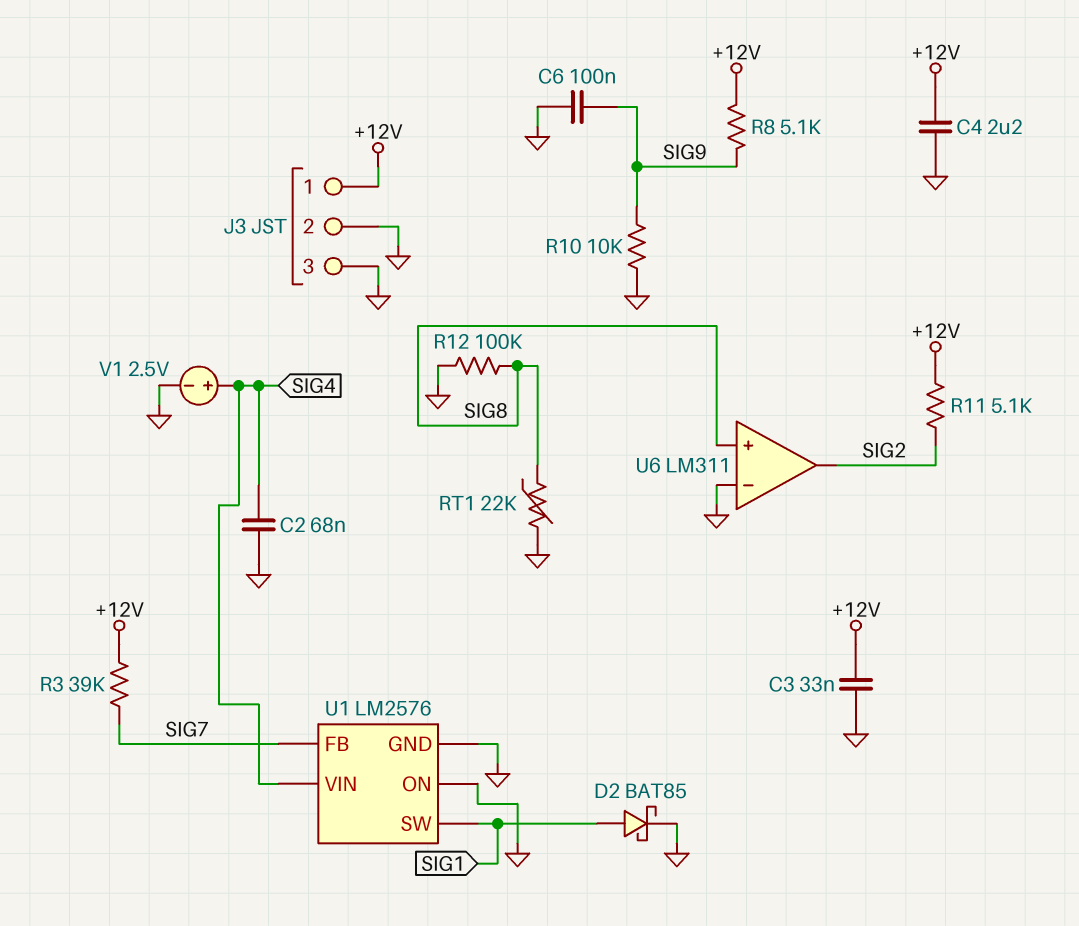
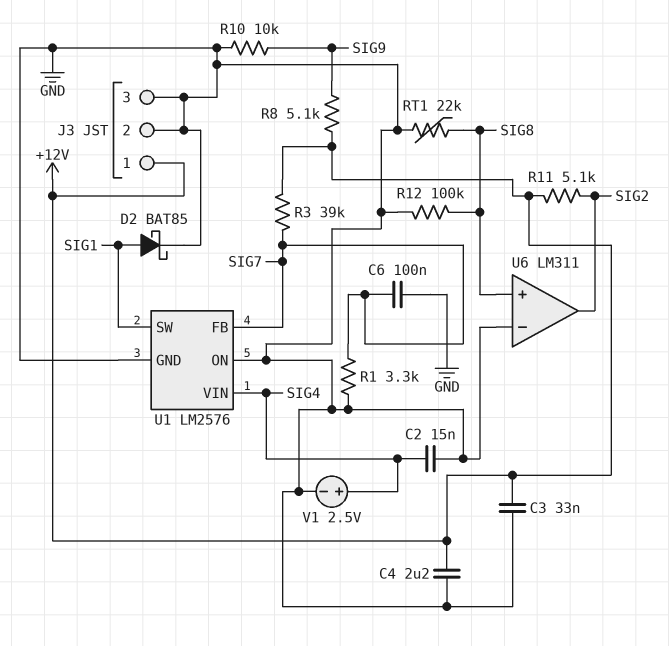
C2: 68nF (GND, SIG4) -> 15nF (GND, SIG4)
C6: 100nF (GND, SIG9) -> 100nF (GND, SIG7)
R1: none -> 3.3k (GND, SIG7)

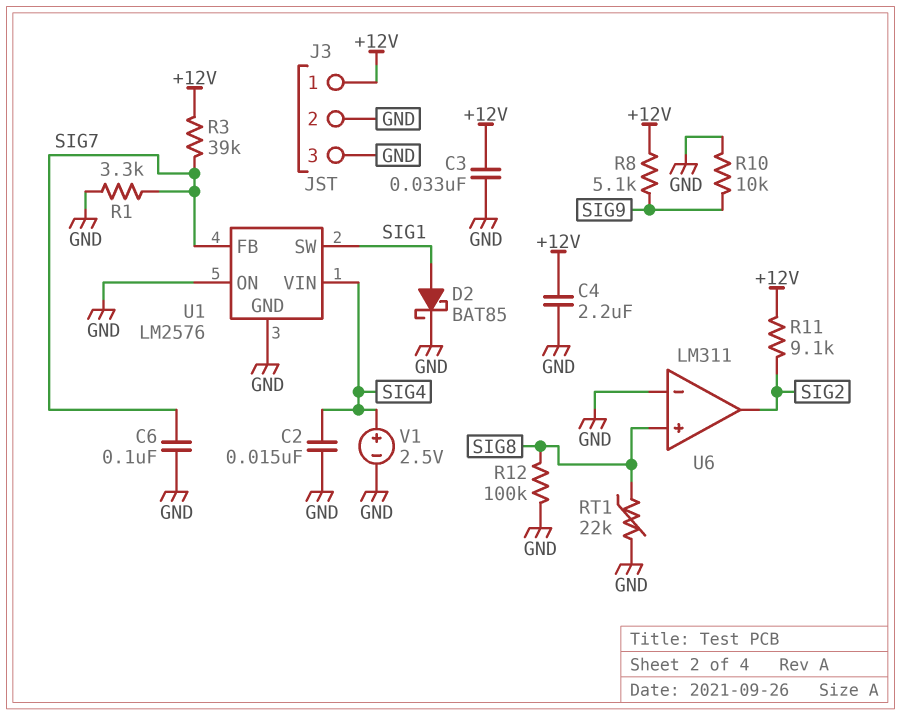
R11: 5.1k (+12V, SIG2) -> 9.1k (+12V, SIG2)

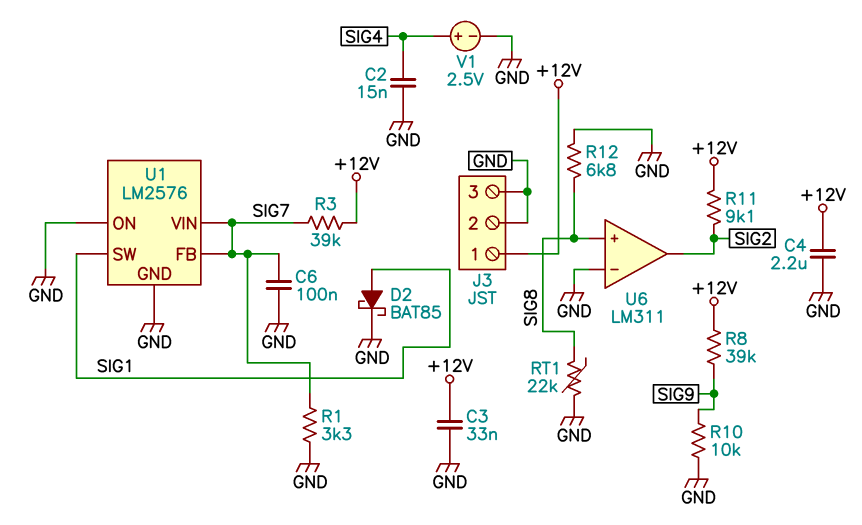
R8: 5.1k (+12V, SIG9) -> 39k (+12V, SIG9)
R12: 100k (GND, SIG8) -> 6.8k (GND, SIG8)
U1 pin VIN: SIG4 -> SIG7

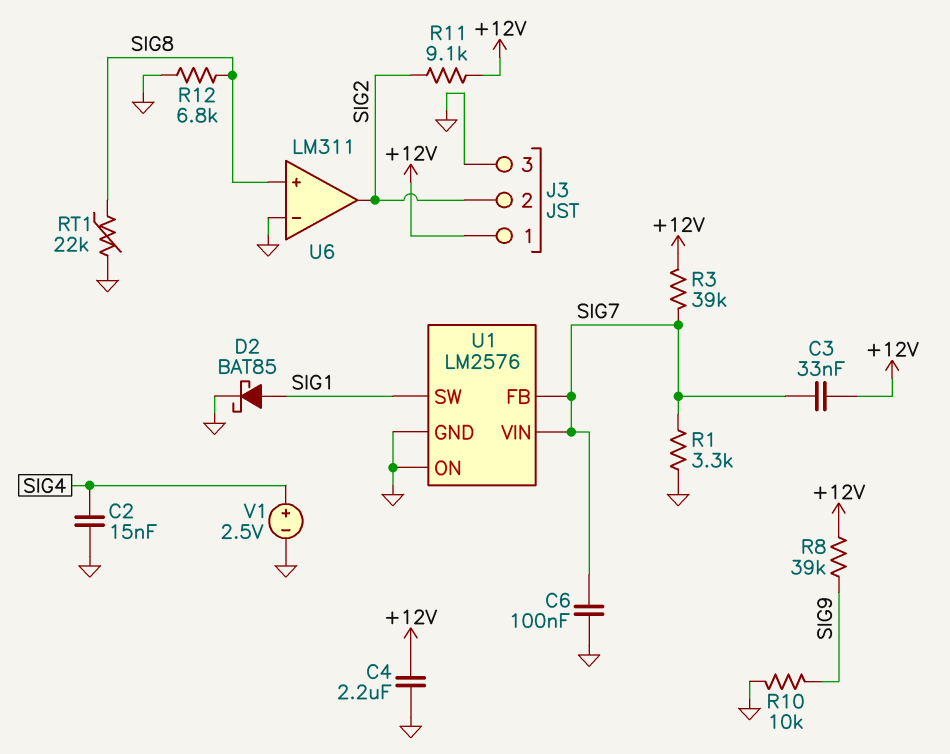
C3: 33nF (+12V, GND) -> 33nF (+12V, SIG7)
J3 pin 2: GND -> SIG2

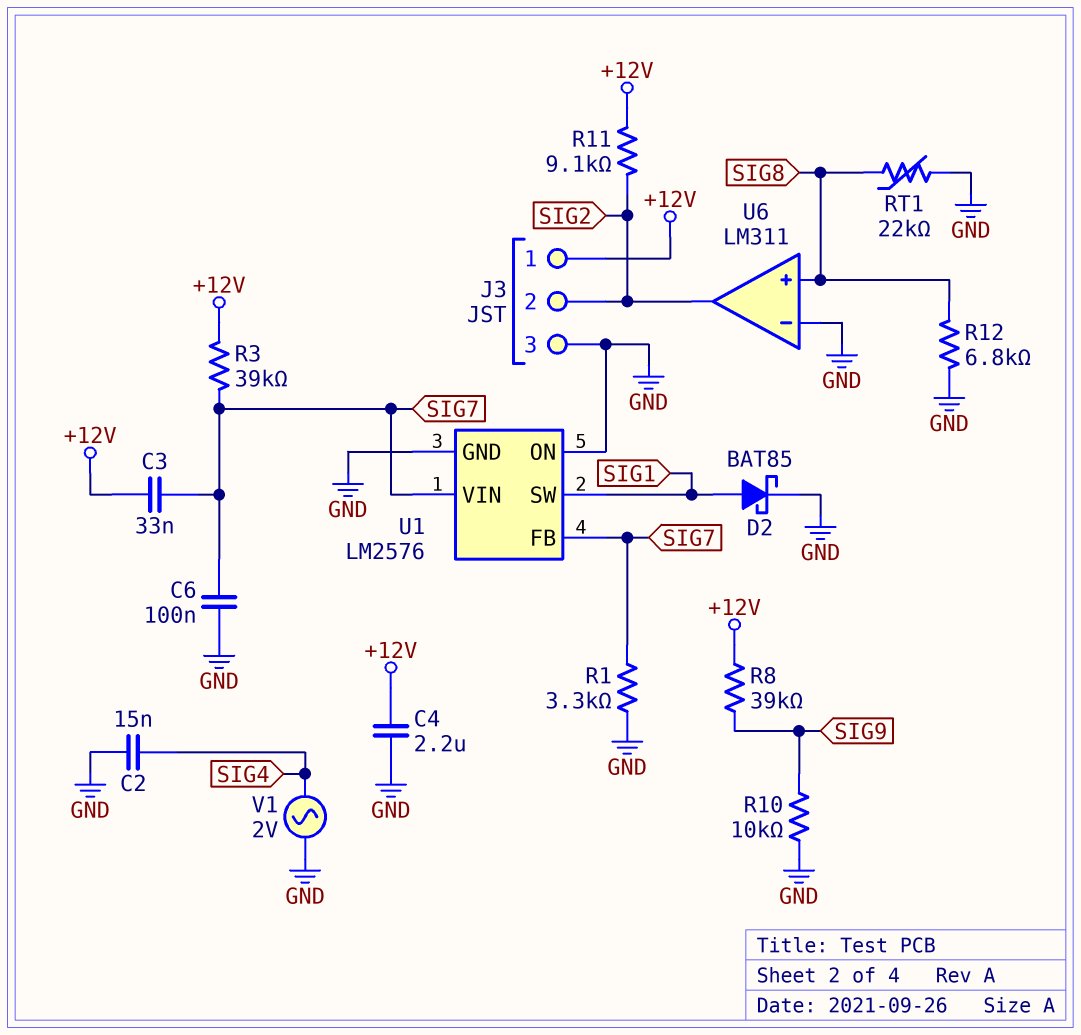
V1: 2.5V (plus SIG4, minus GND) -> AC 2V (GND, SIG4)

